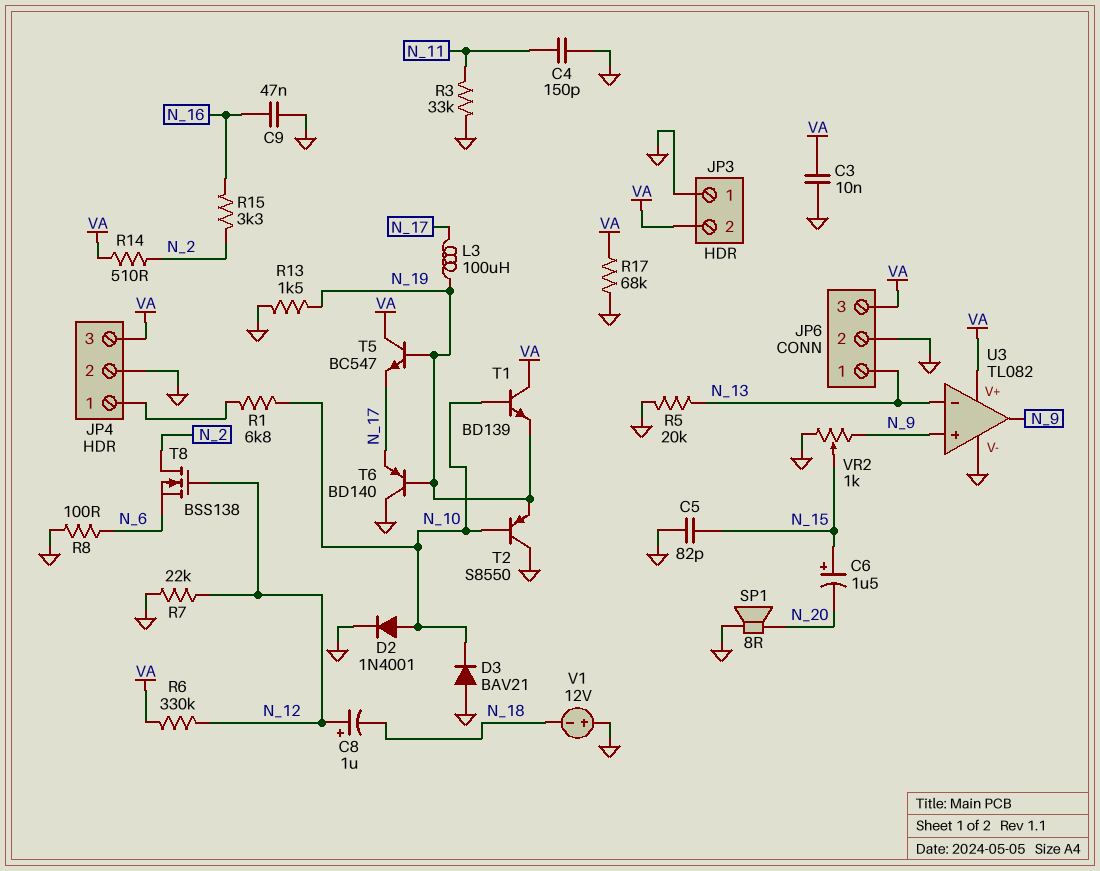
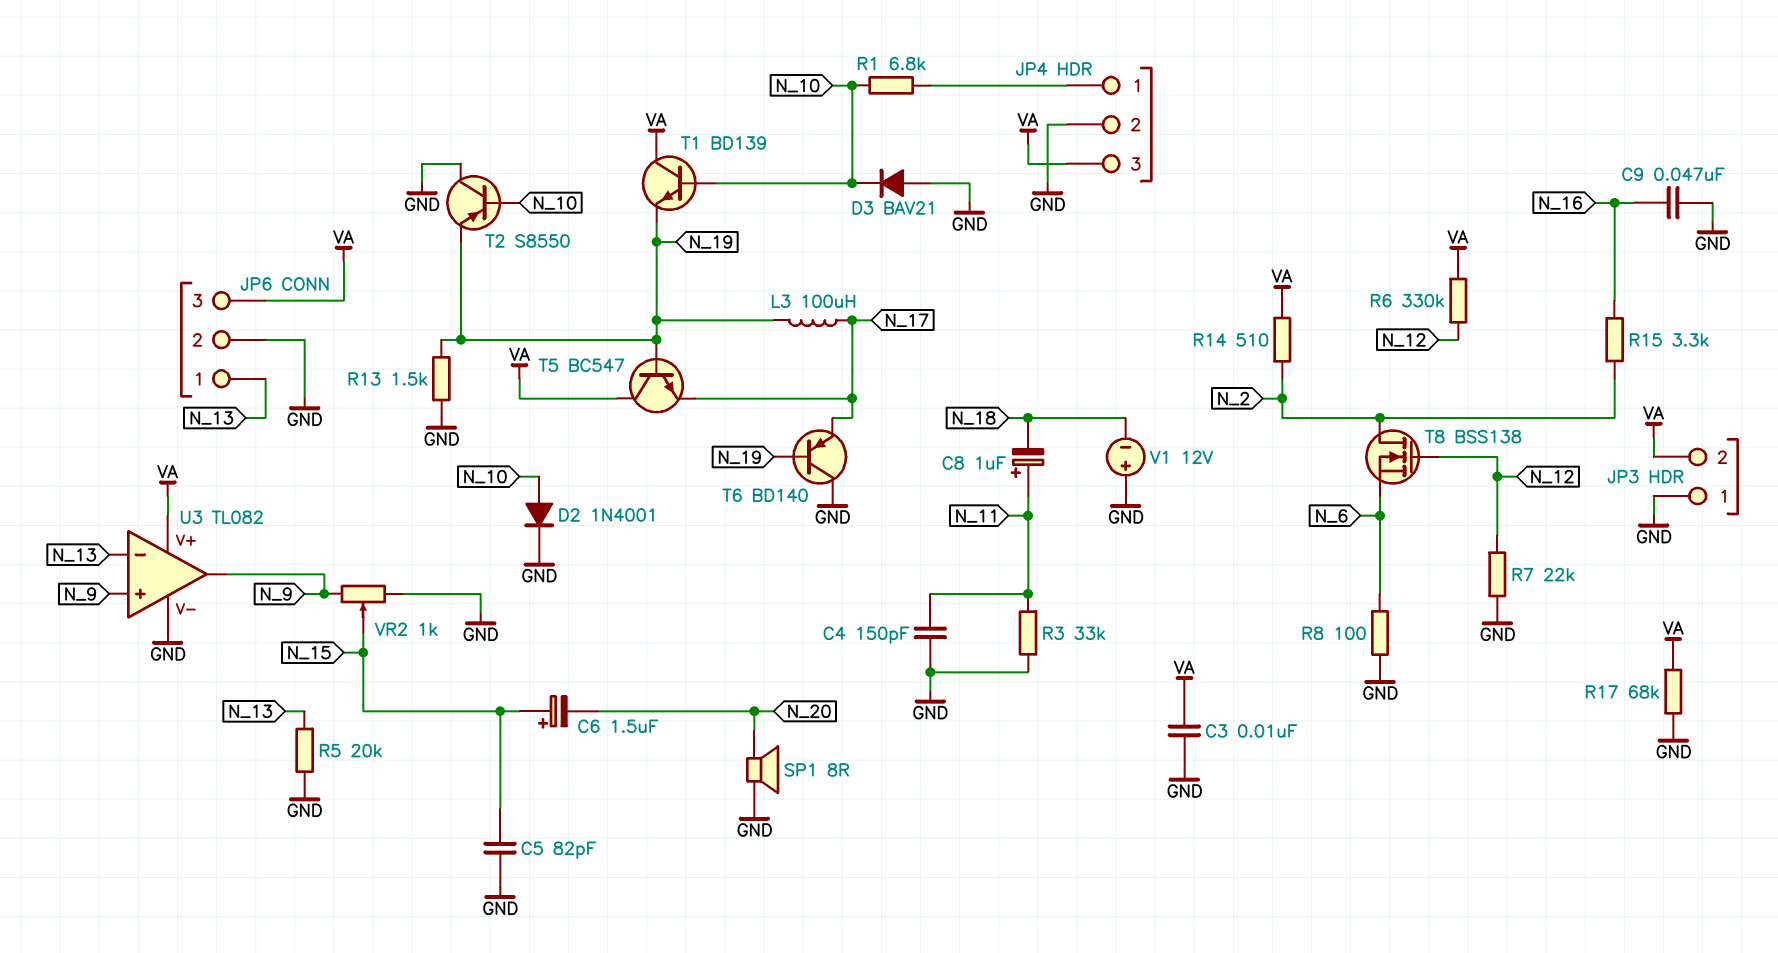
C8: 1uF (plus N_12, minus N_18) -> 1uF (plus N_11, minus N_18)

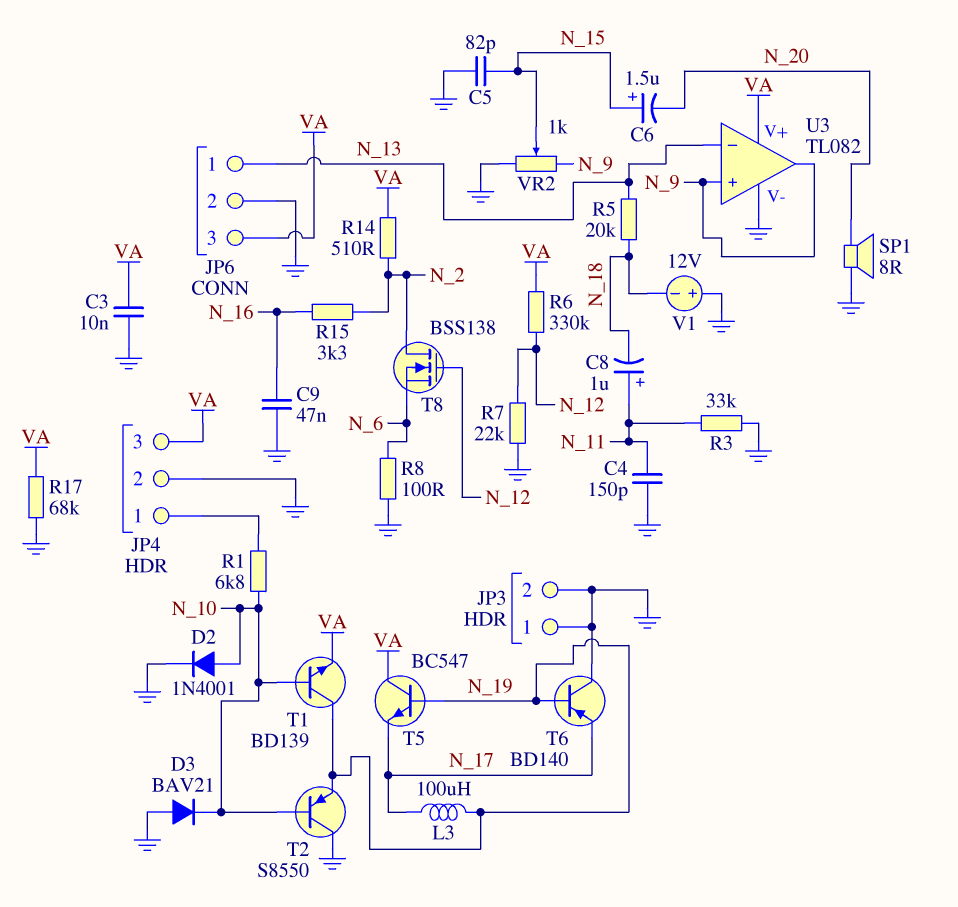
JP3 pin 2: VA -> GND
R5: 20k (GND, N_13) -> 20k (N_13, N_18)
R13: 1.5k (GND, N_19) -> none
T1: NPN BD139 (B N_10, C VA, E N_19) -> NPN BD139 (B N_10, C N_19, E VA)

